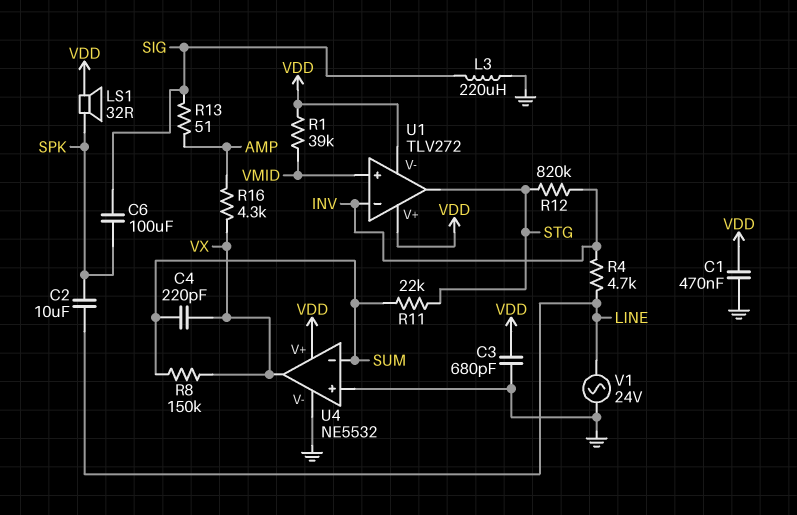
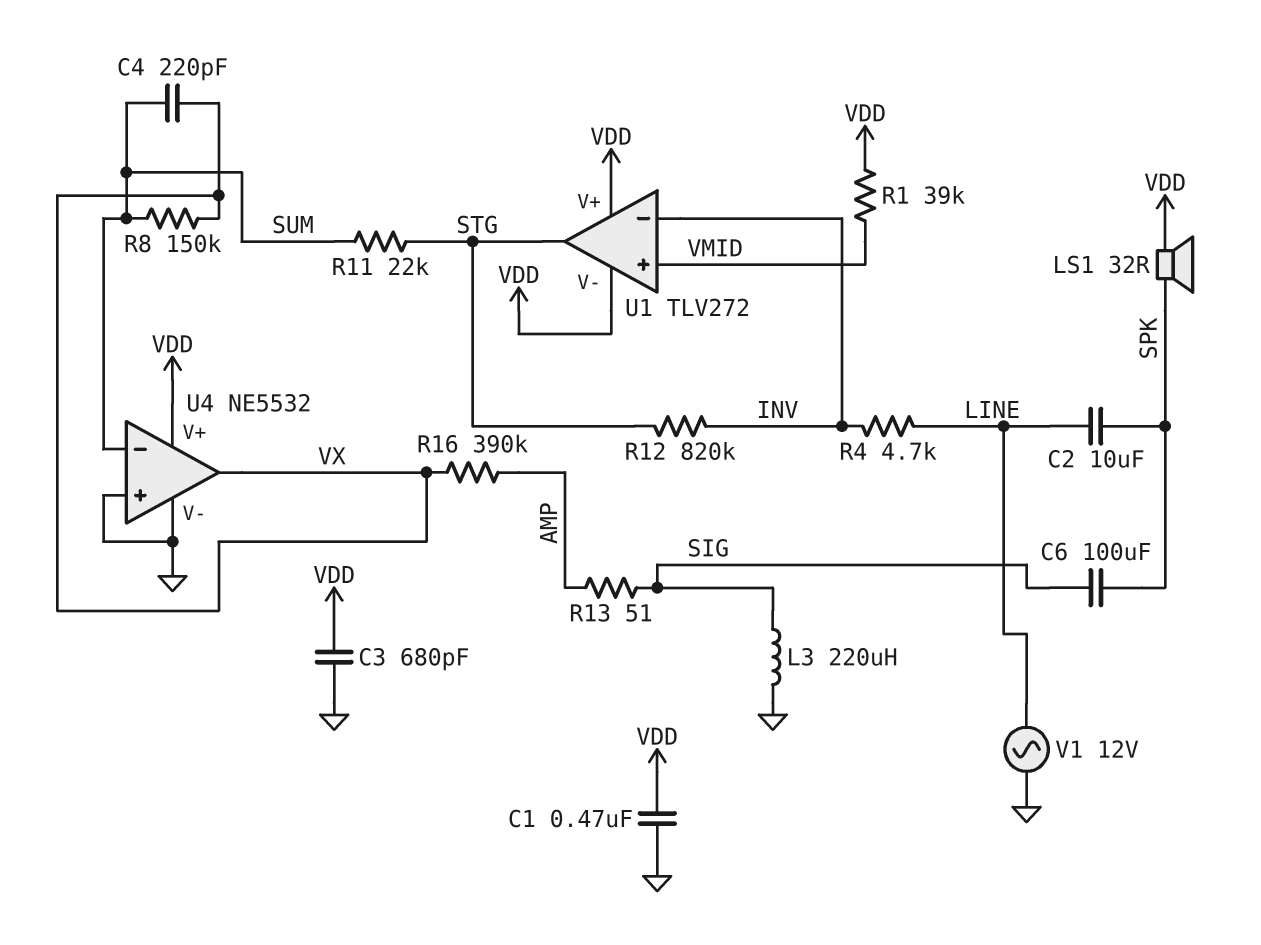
R16: 4.3k (AMP, VX) -> 390k (AMP, VX)
V1: AC 24V (GND, LINE) -> AC 12V (GND, LINE)

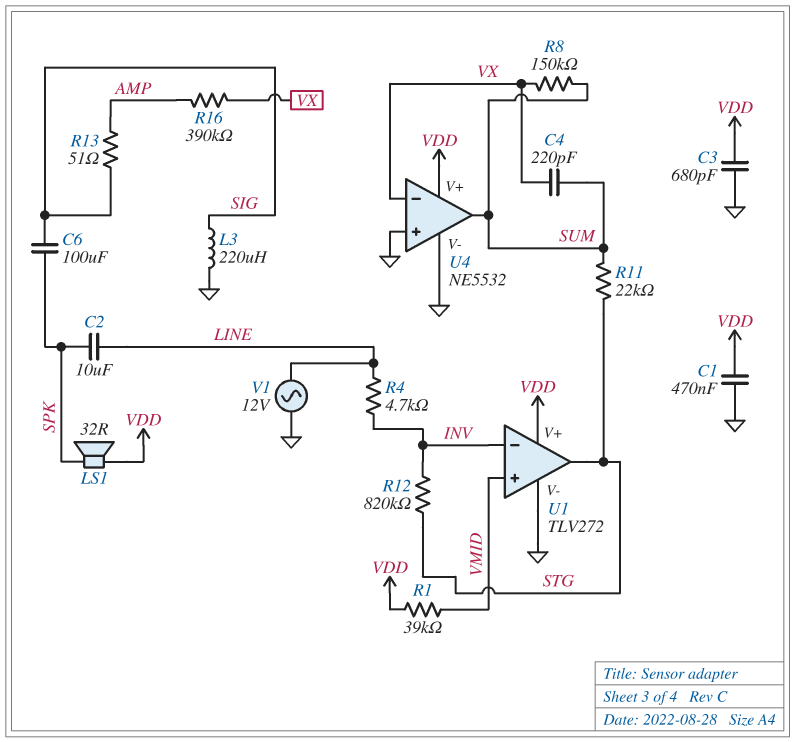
U1 pin V-: VDD -> GND
U4 pin in-: SUM -> VX
U4 pin out: VX -> SUM

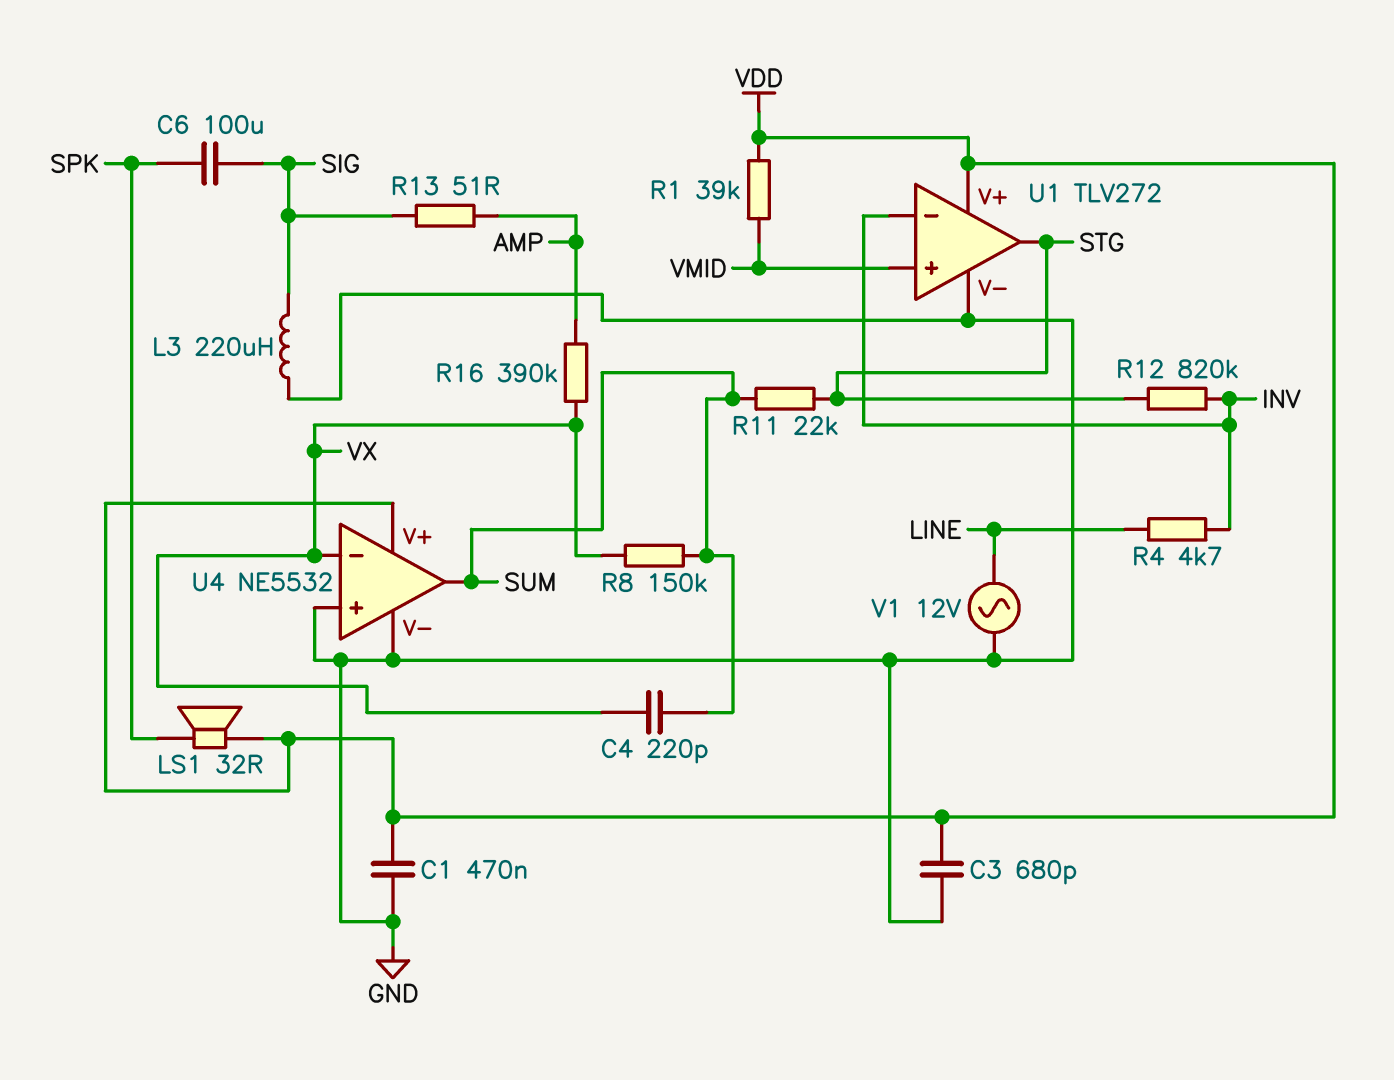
C2: 10uF (LINE, SPK) -> none

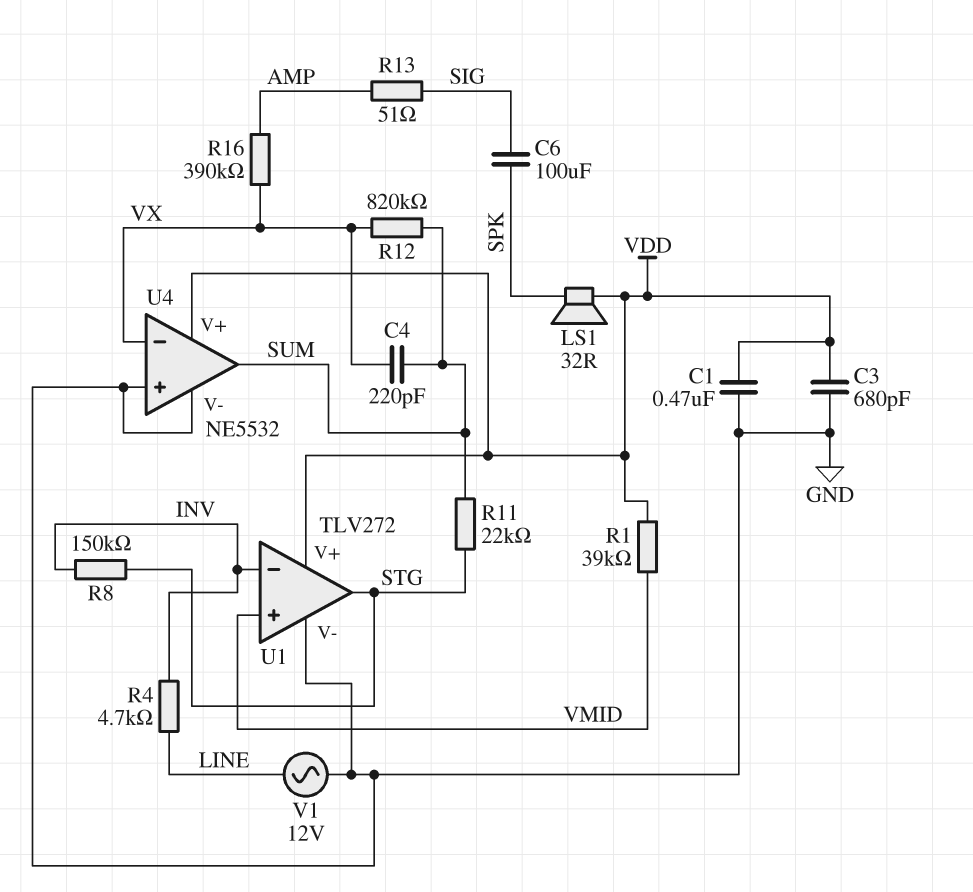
L3: 220uH (GND, SIG) -> none
R8: 150k (SUM, VX) -> 150k (INV, STG)
R12: 820k (INV, STG) -> 820k (SUM, VX)

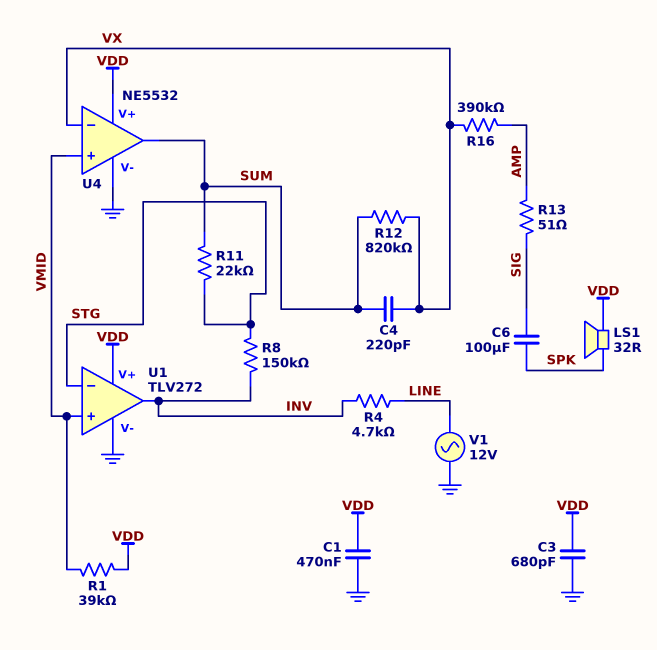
U1 pin in-: INV -> STG
U1 pin out: STG -> INV
U4 pin in+: GND -> VMID

